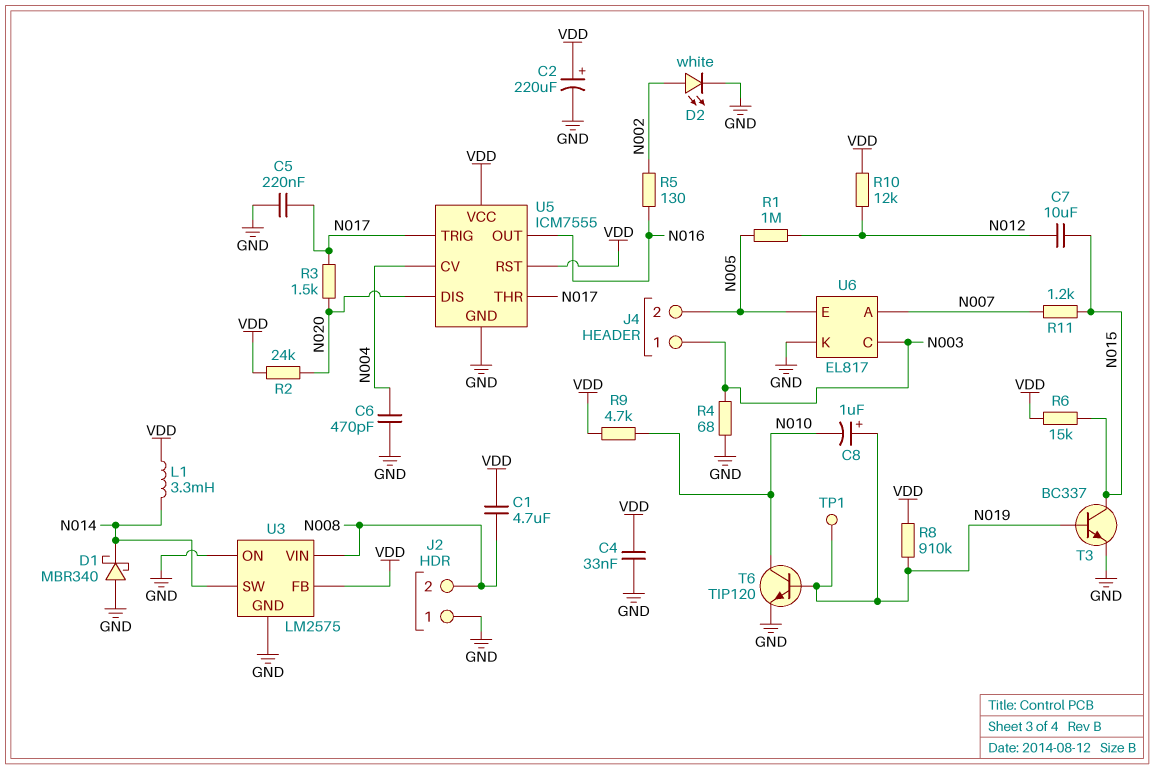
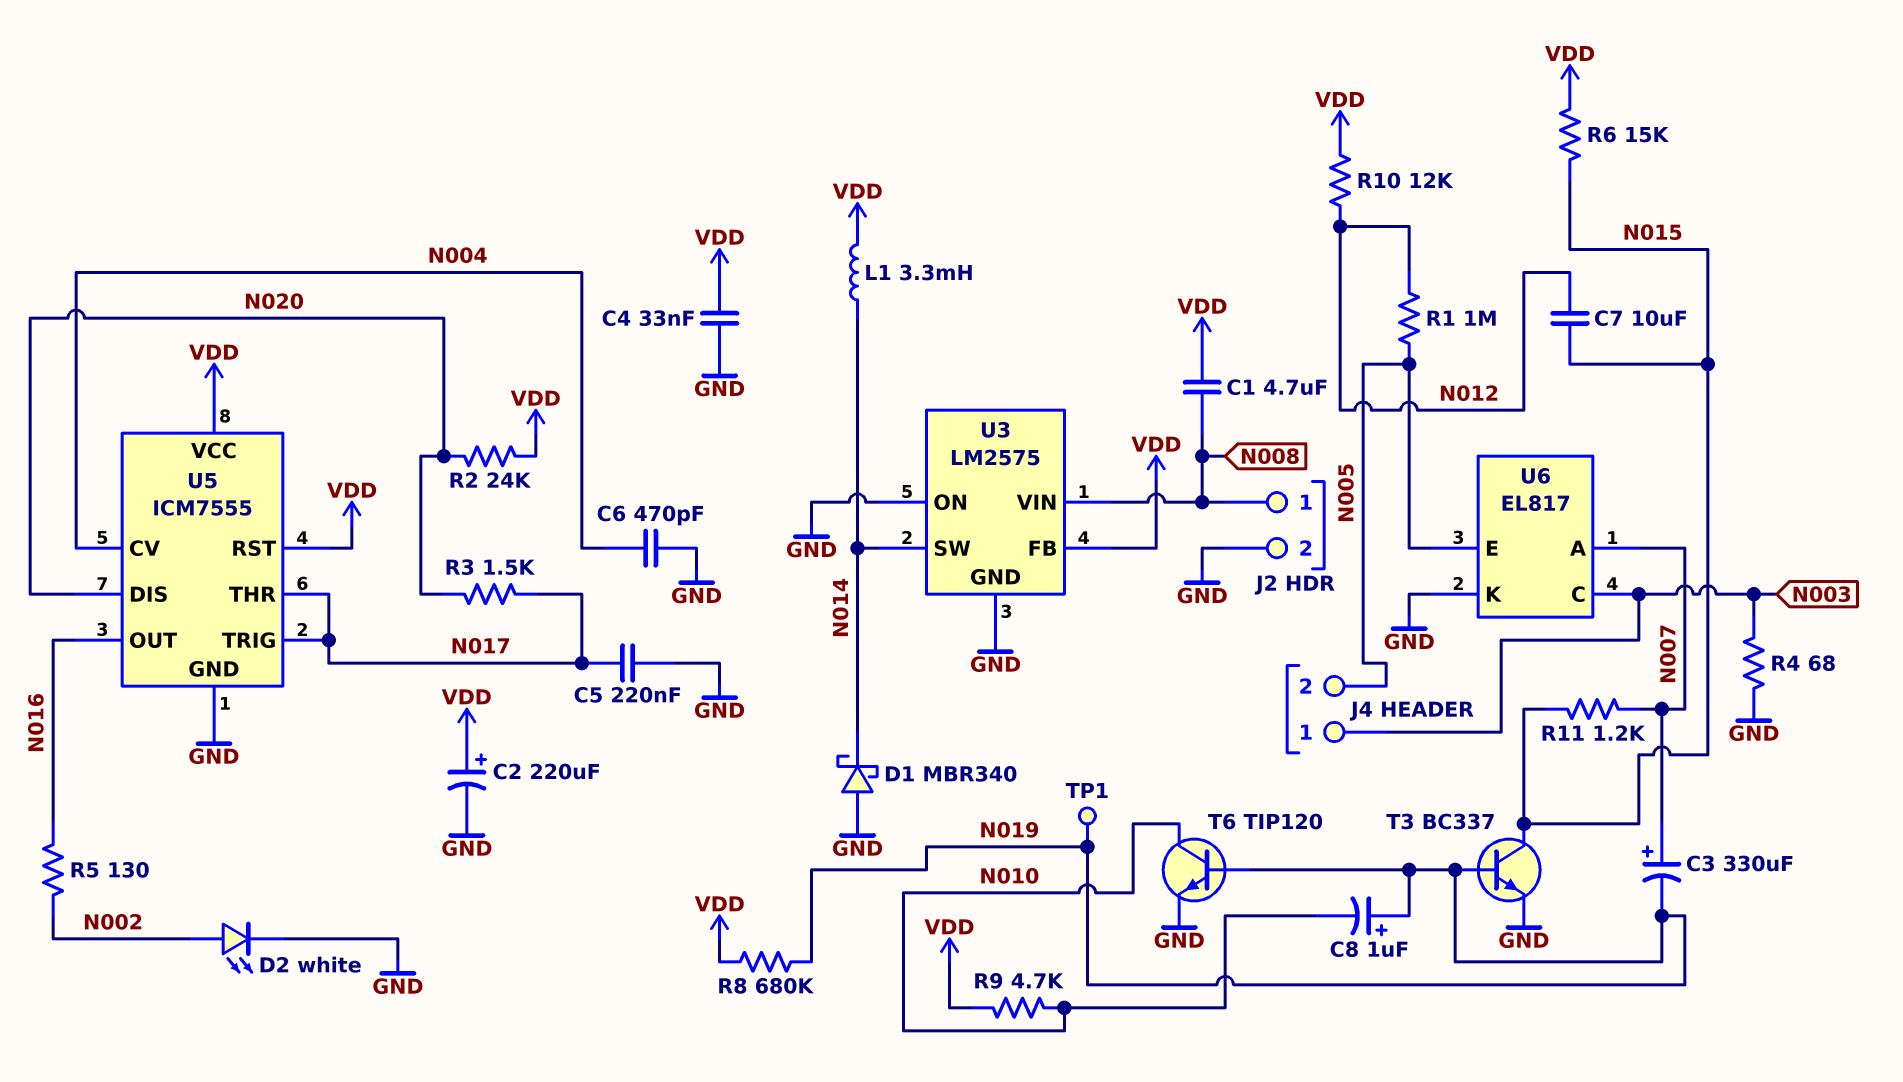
C3: none -> 330uF (plus N007, minus N019)
J2 pin 1: GND -> N008
J2 pin 2: N008 -> GND
R8: 910k (N019, VDD) -> 680k (N019, VDD)

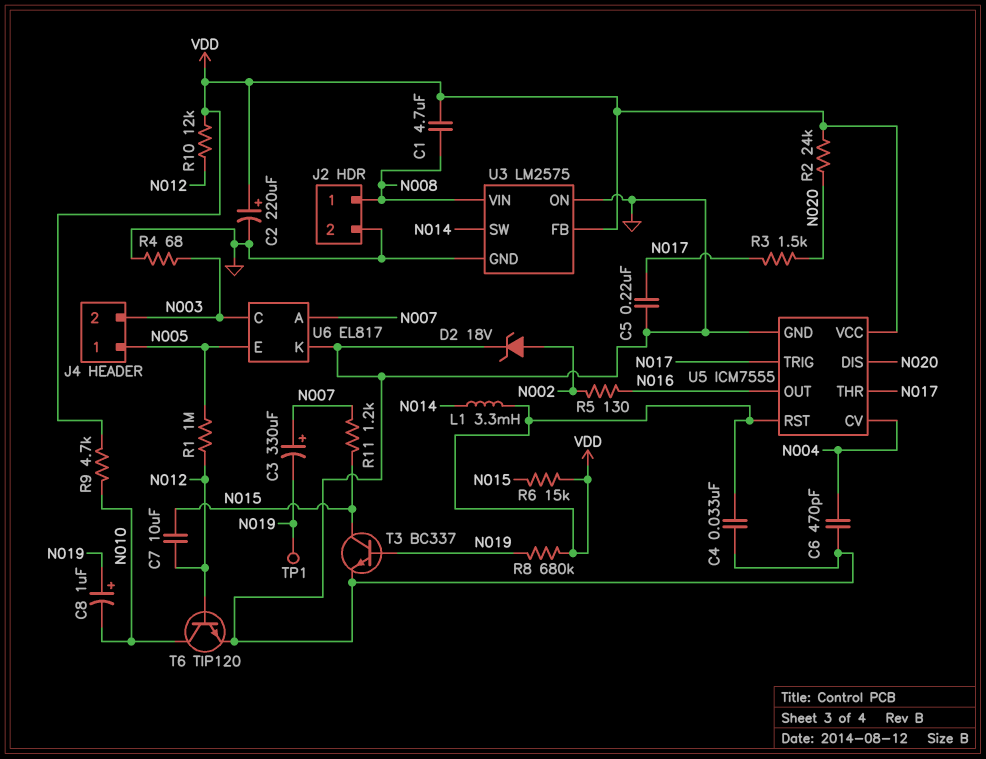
D1: schottky MBR340 (A GND, K N014) -> none
D2: LED white (A N002, K GND) -> zener 18V (A N002, K GND)
J4 pin 1: N003 -> N005
J4 pin 2: N005 -> N003
T6: NPN TIP120 (B N019, C N010, E GND) -> NPN TIP120 (B N012, C N010, E GND)

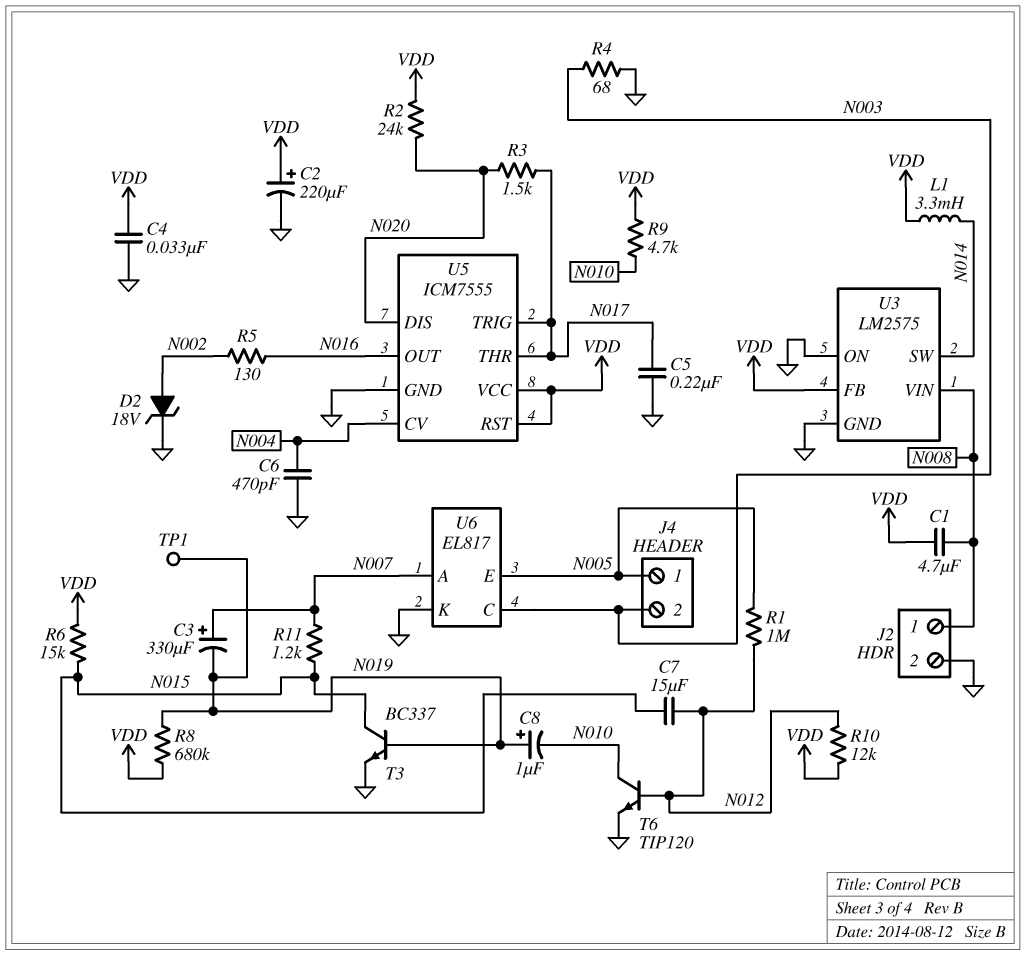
C7: 10uF (N012, N015) -> 15uF (N012, N015)

